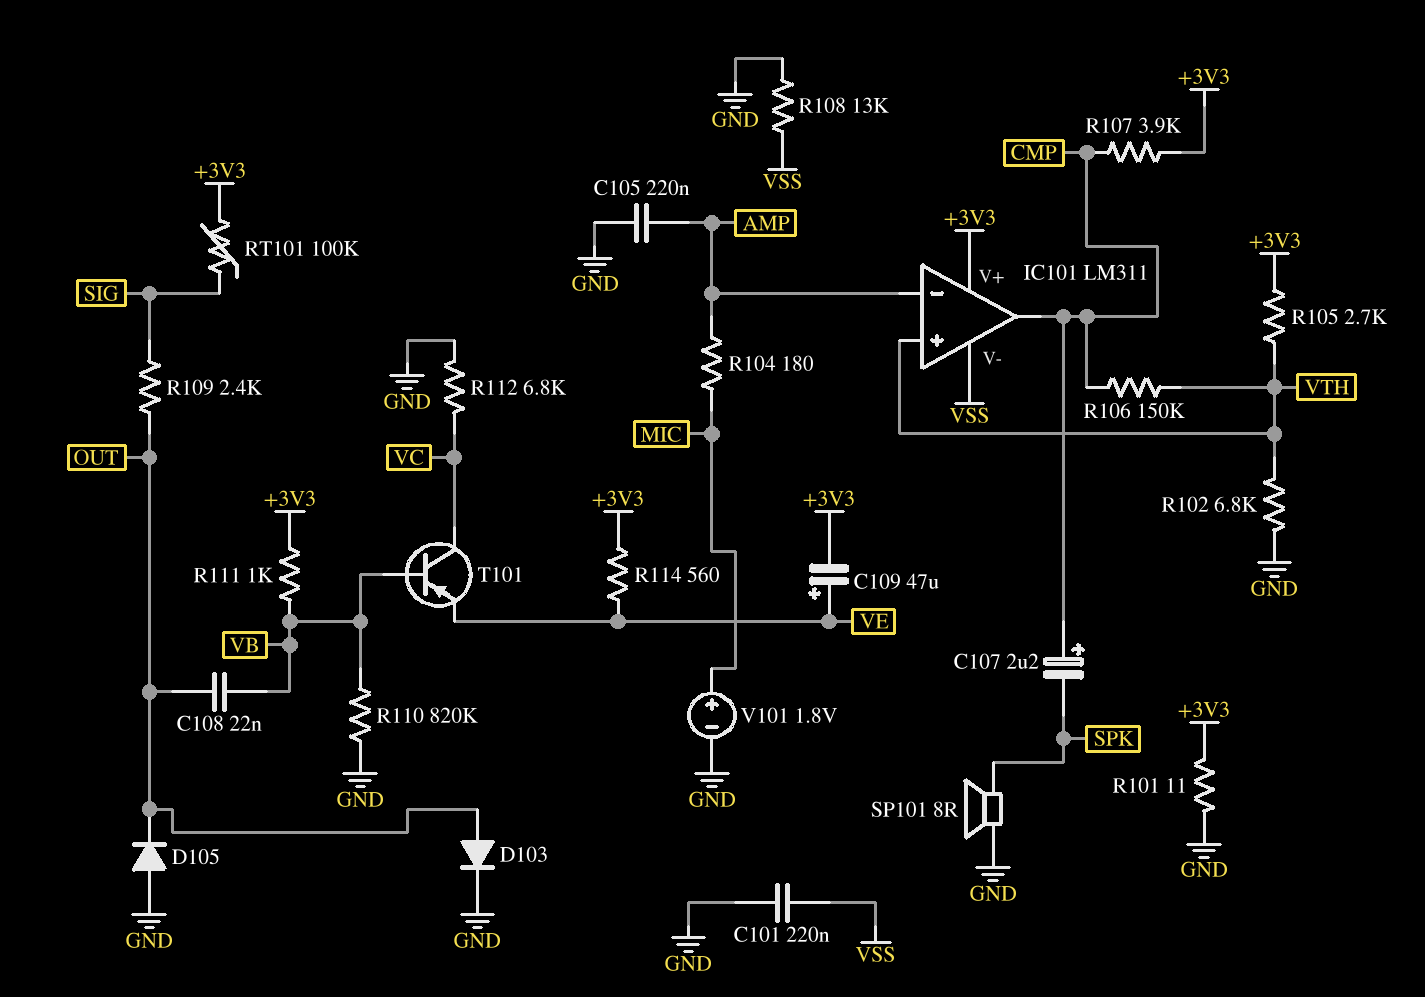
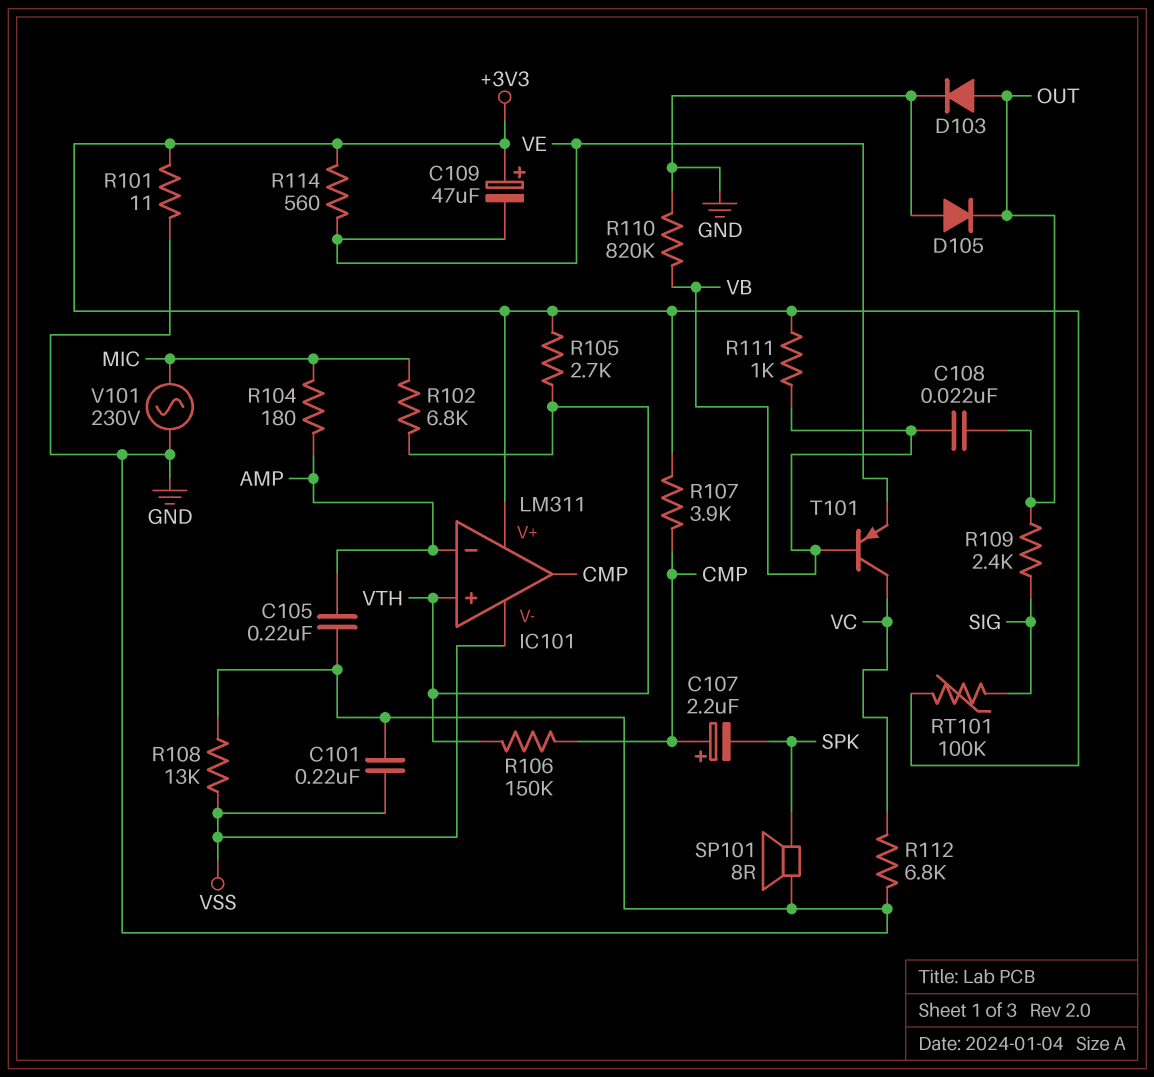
C109: 47uF (plus VE, minus +3V3) -> 47uF (plus +3V3, minus VE)
R102: 6.8k (GND, VTH) -> 6.8k (MIC, VTH)
V101: 1.8V (plus MIC, minus GND) -> AC 230V (GND, MIC)

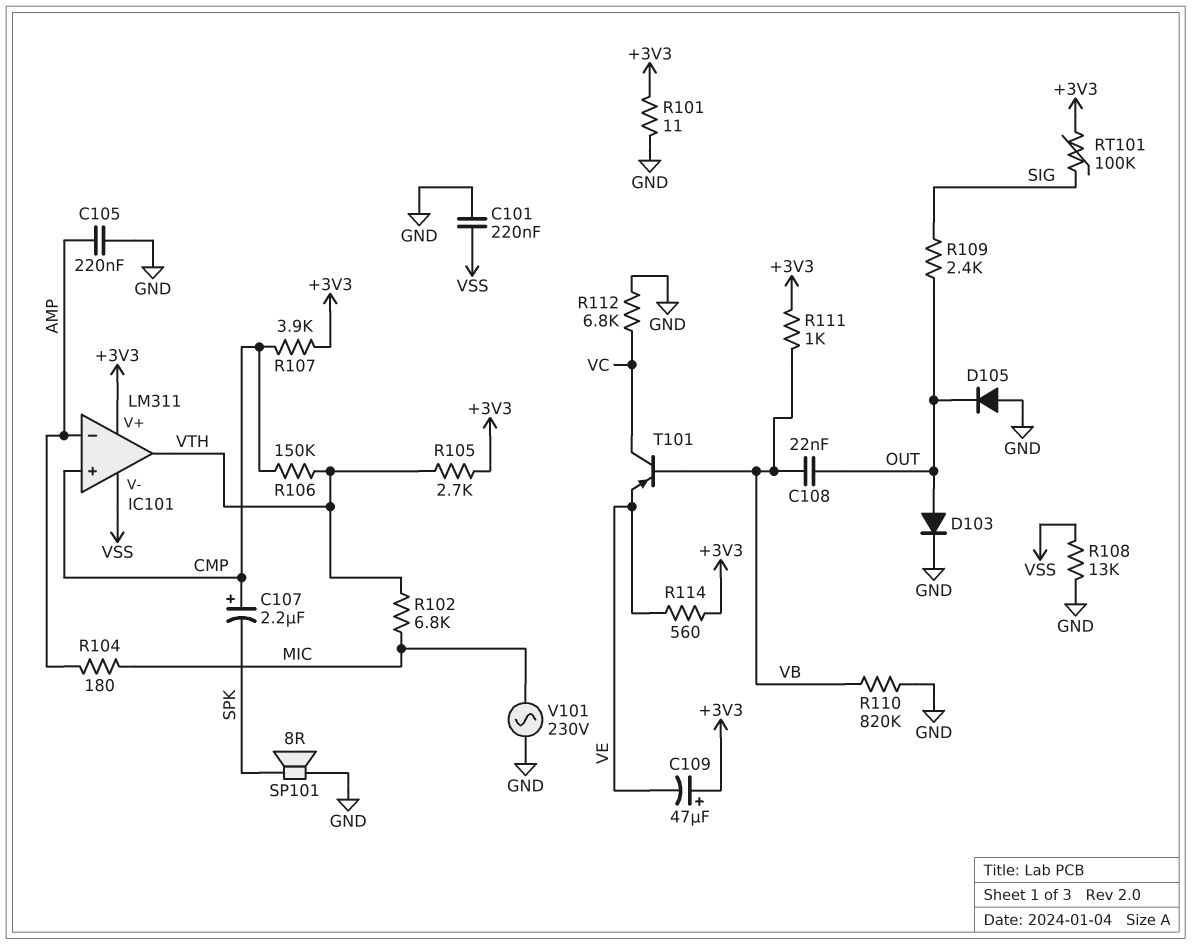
IC101 pin in+: VTH -> CMP
IC101 pin out: CMP -> VTH

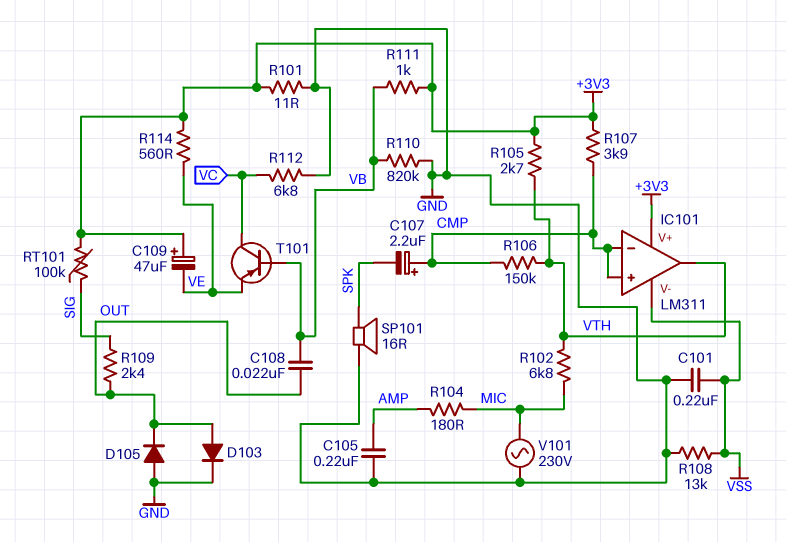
IC101 pin in-: AMP -> CMP
SP101: speaker 8R (GND, SPK) -> speaker 16R (GND, SPK)

